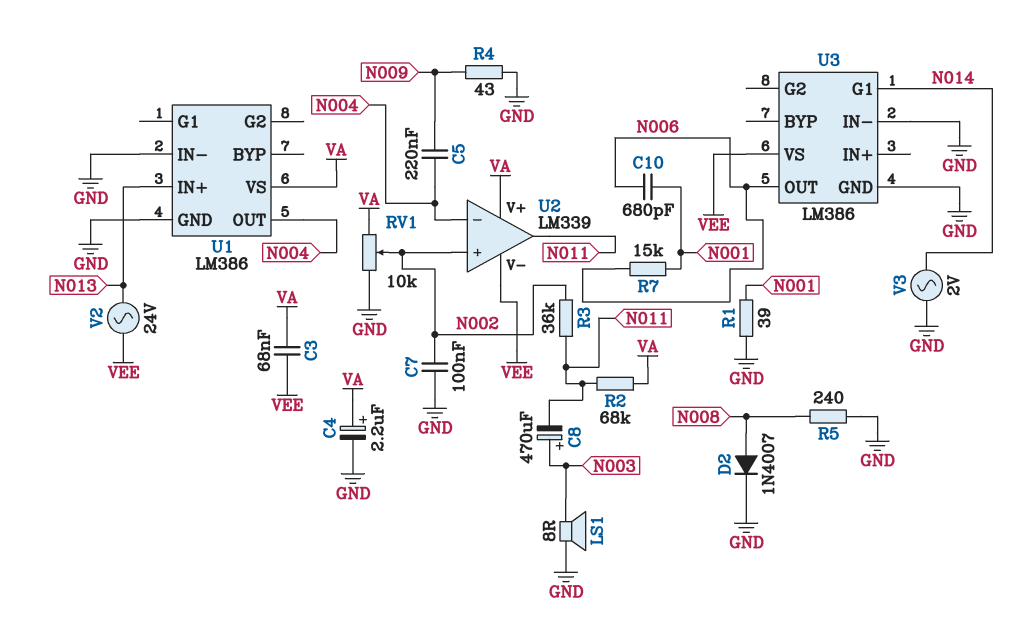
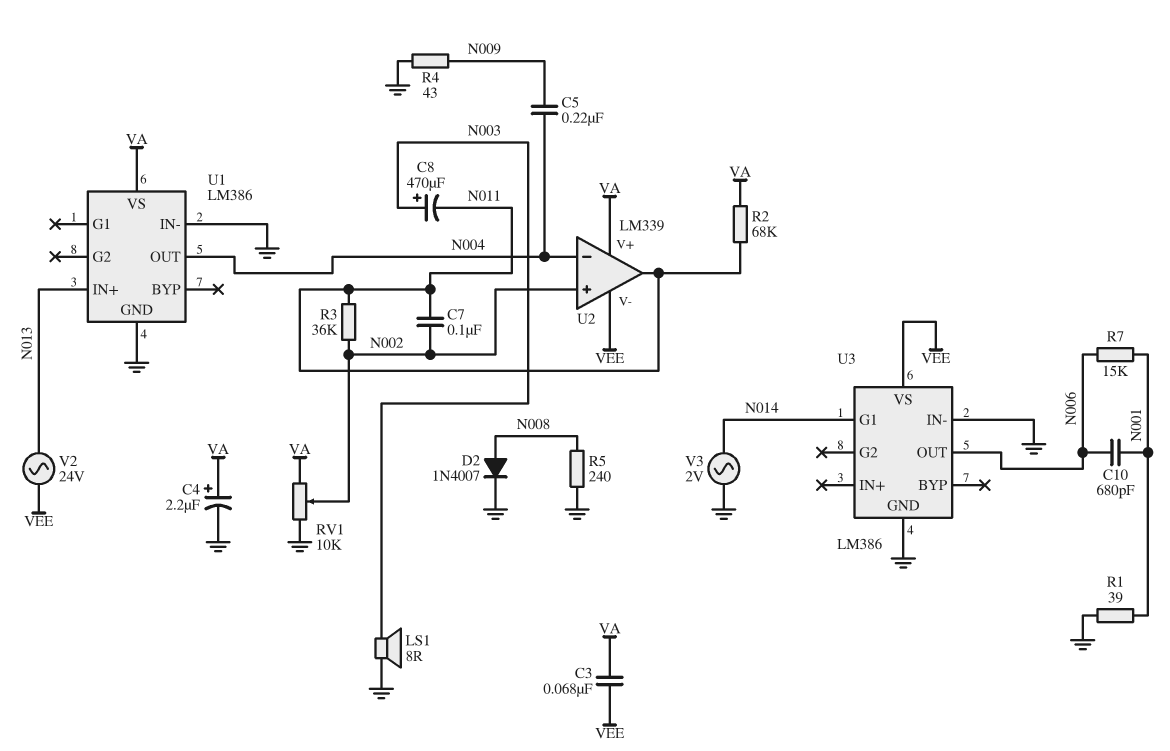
C7: 100nF (GND, N002) -> 100nF (N002, N011)

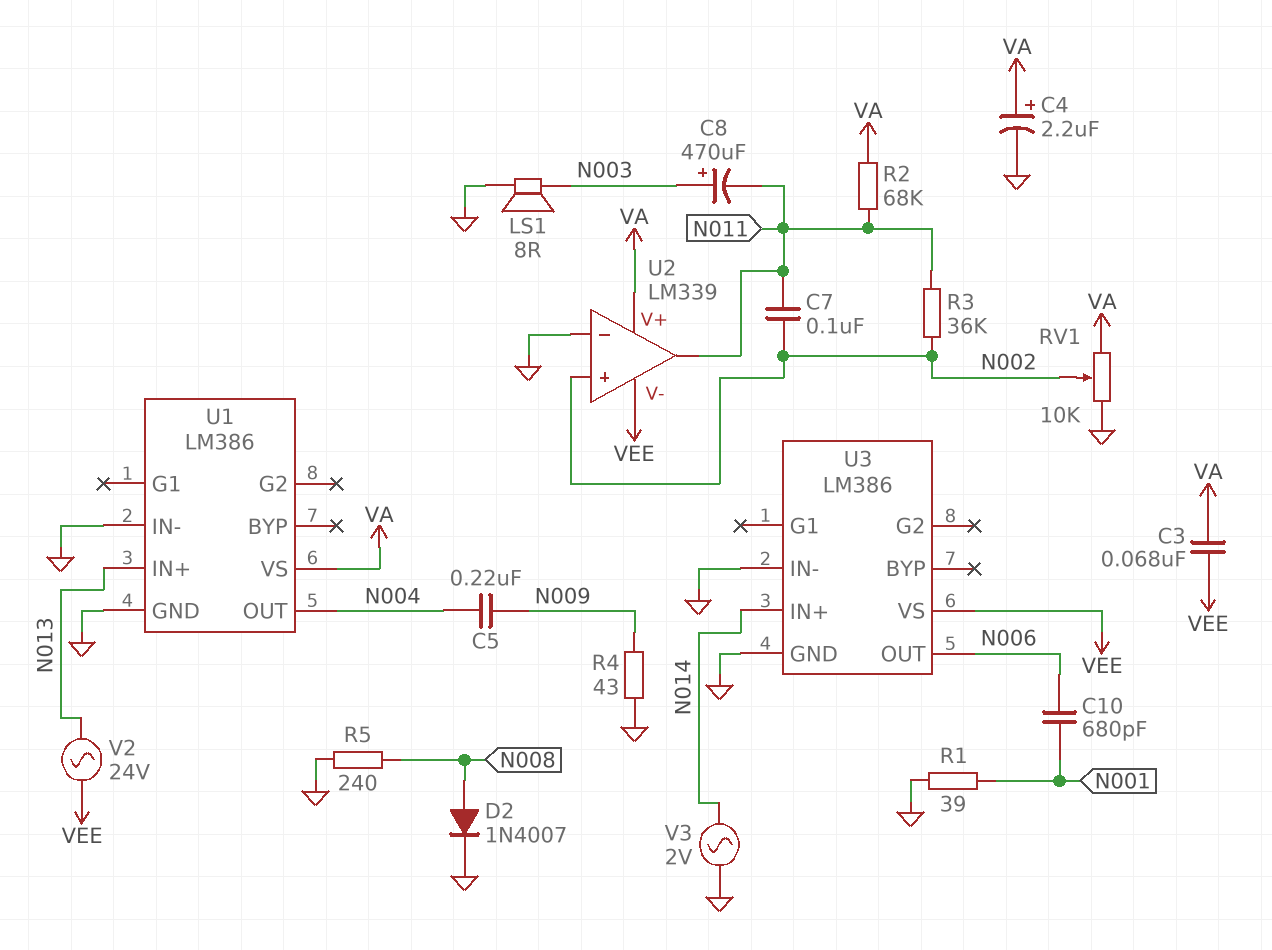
R7: 15k (N001, N006) -> none
U2 pin in-: N004 -> GND
U3 pin G1: N014 -> none
U3 pin IN+: none -> N014

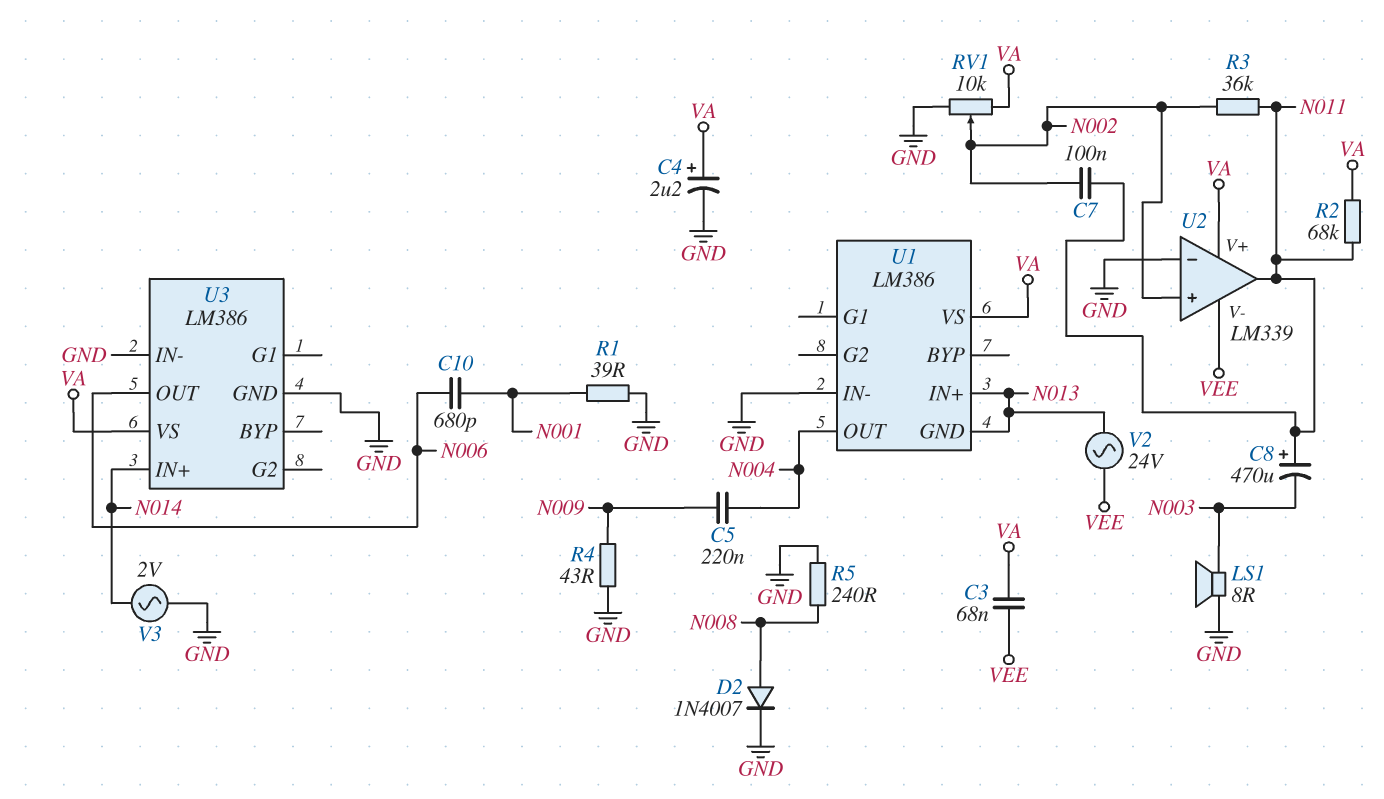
C8: 470uF (plus N003, minus N011) -> 470uF (plus N011, minus N003)
U1 pin GND: GND -> N013
U3 pin VS: VEE -> VA

